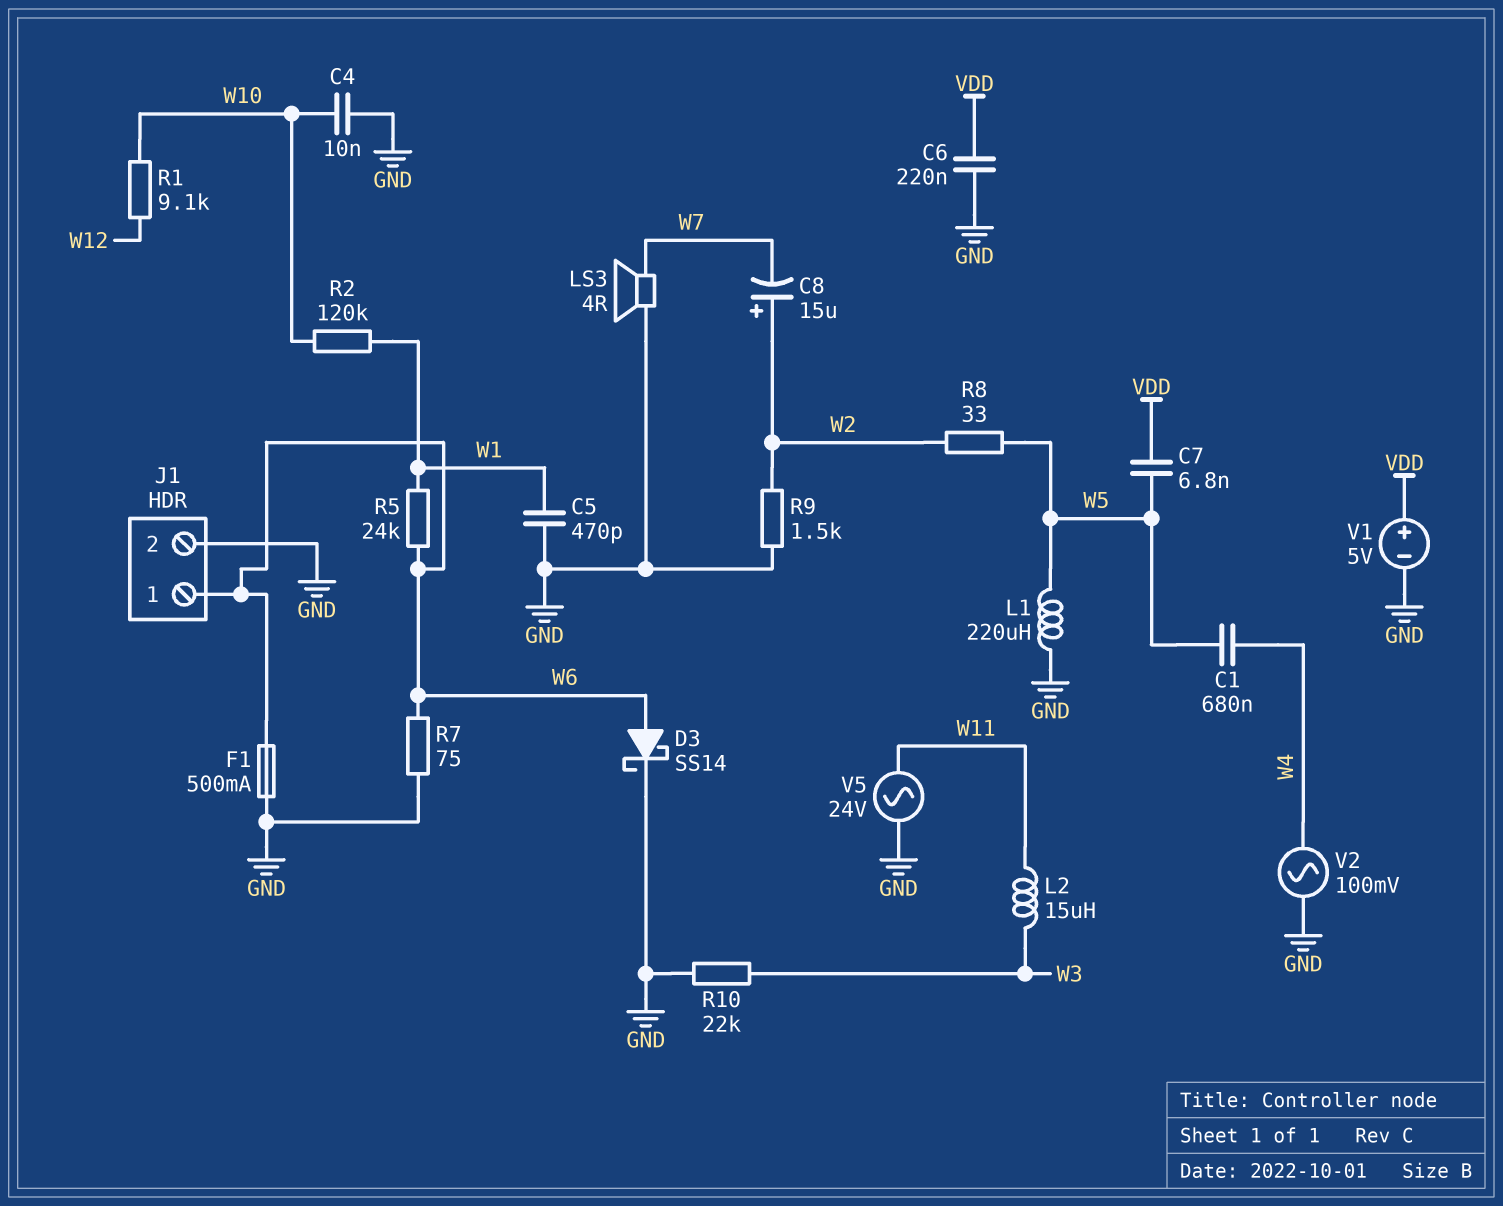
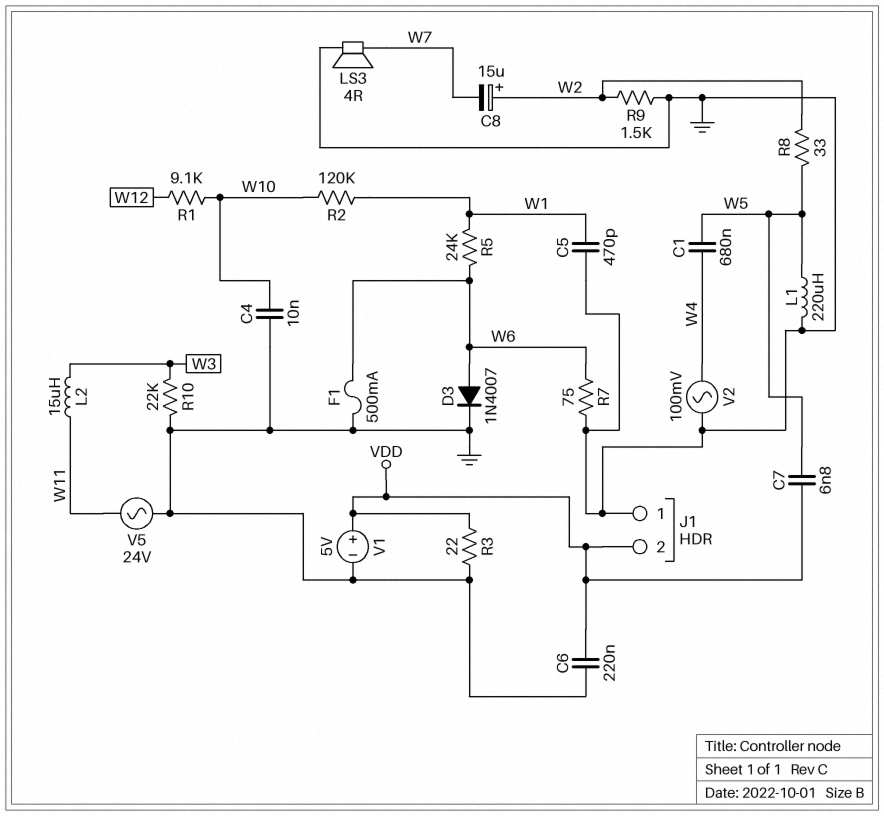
D3: schottky SS14 (A W6, K GND) -> diode 1N4007 (A W6, K GND)
J1 pin 1: W6 -> GND
J1 pin 2: GND -> VDD
R3: none -> 22 (GND, VDD)

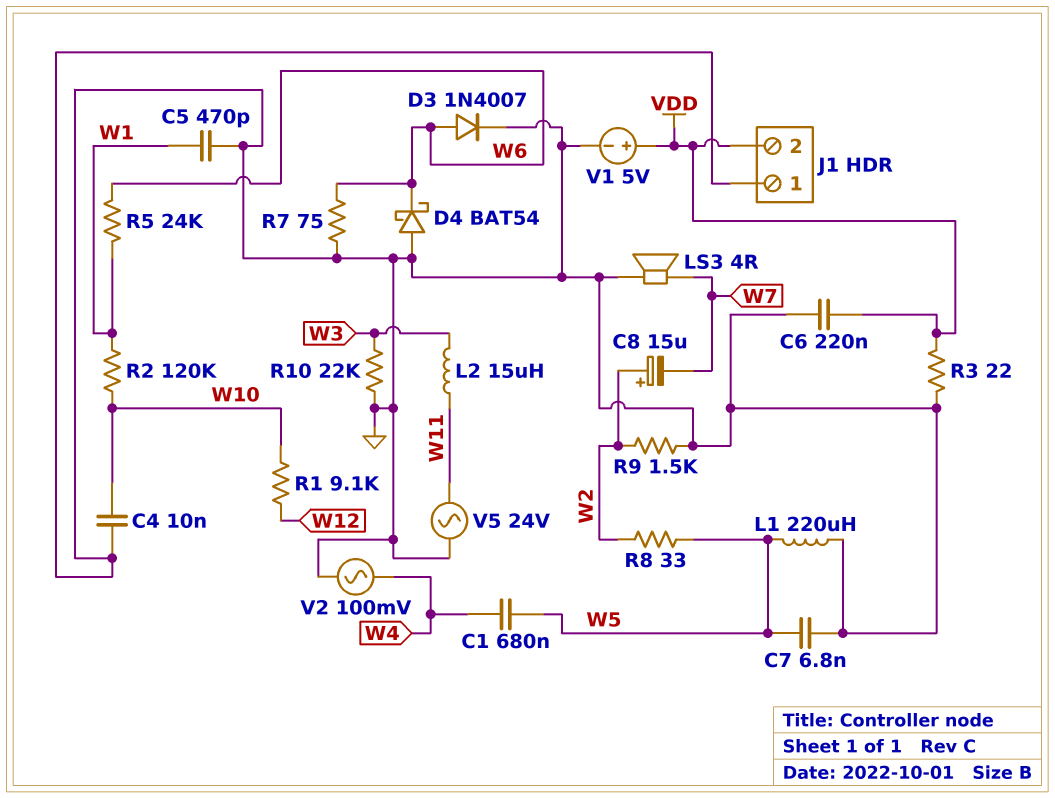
C7: 6.8nF (VDD, W5) -> 6.8nF (GND, W5)
D4: none -> schottky BAT54 (A GND, K W6)
F1: 500mA (GND, W6) -> none

